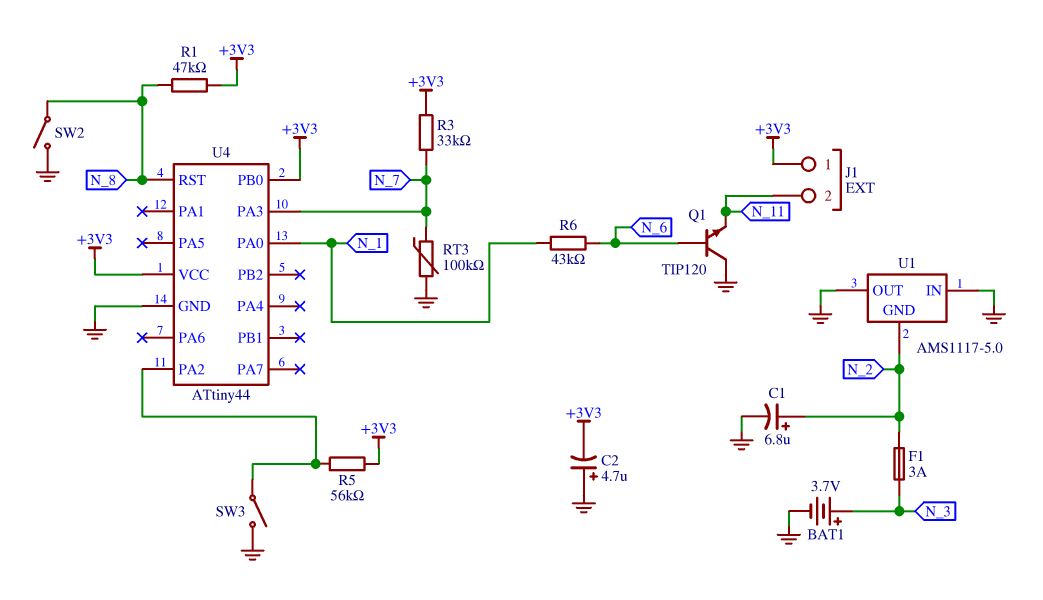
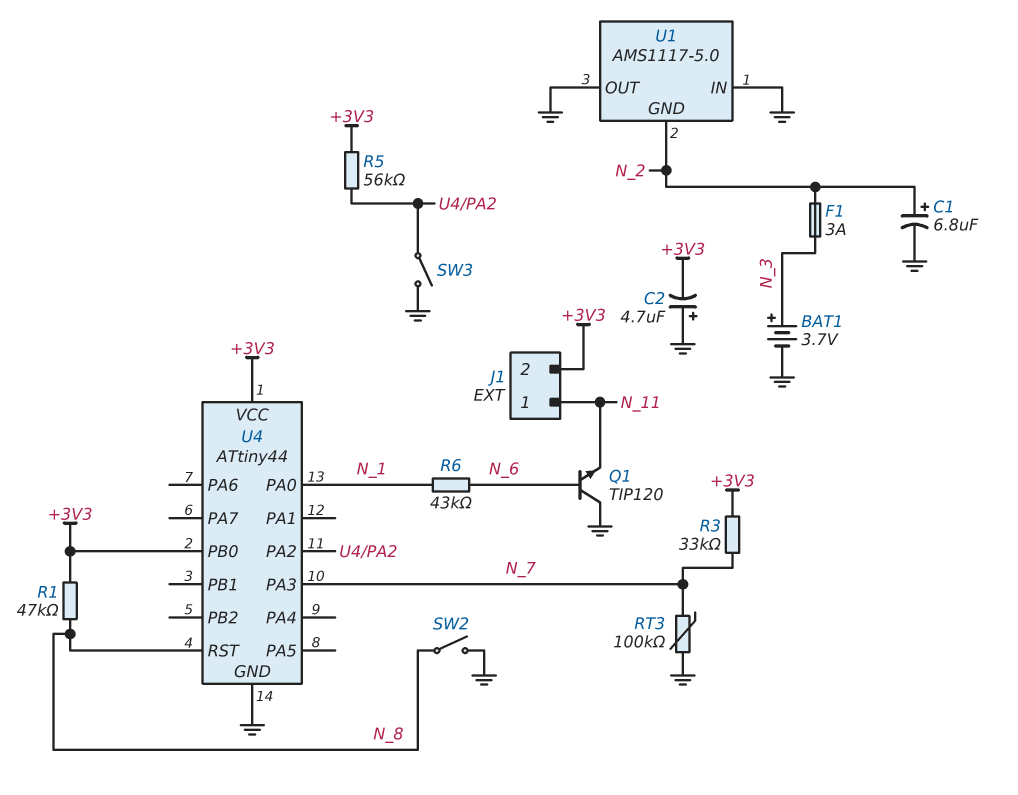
J1 pin 1: +3V3 -> N_11
J1 pin 2: N_11 -> +3V3

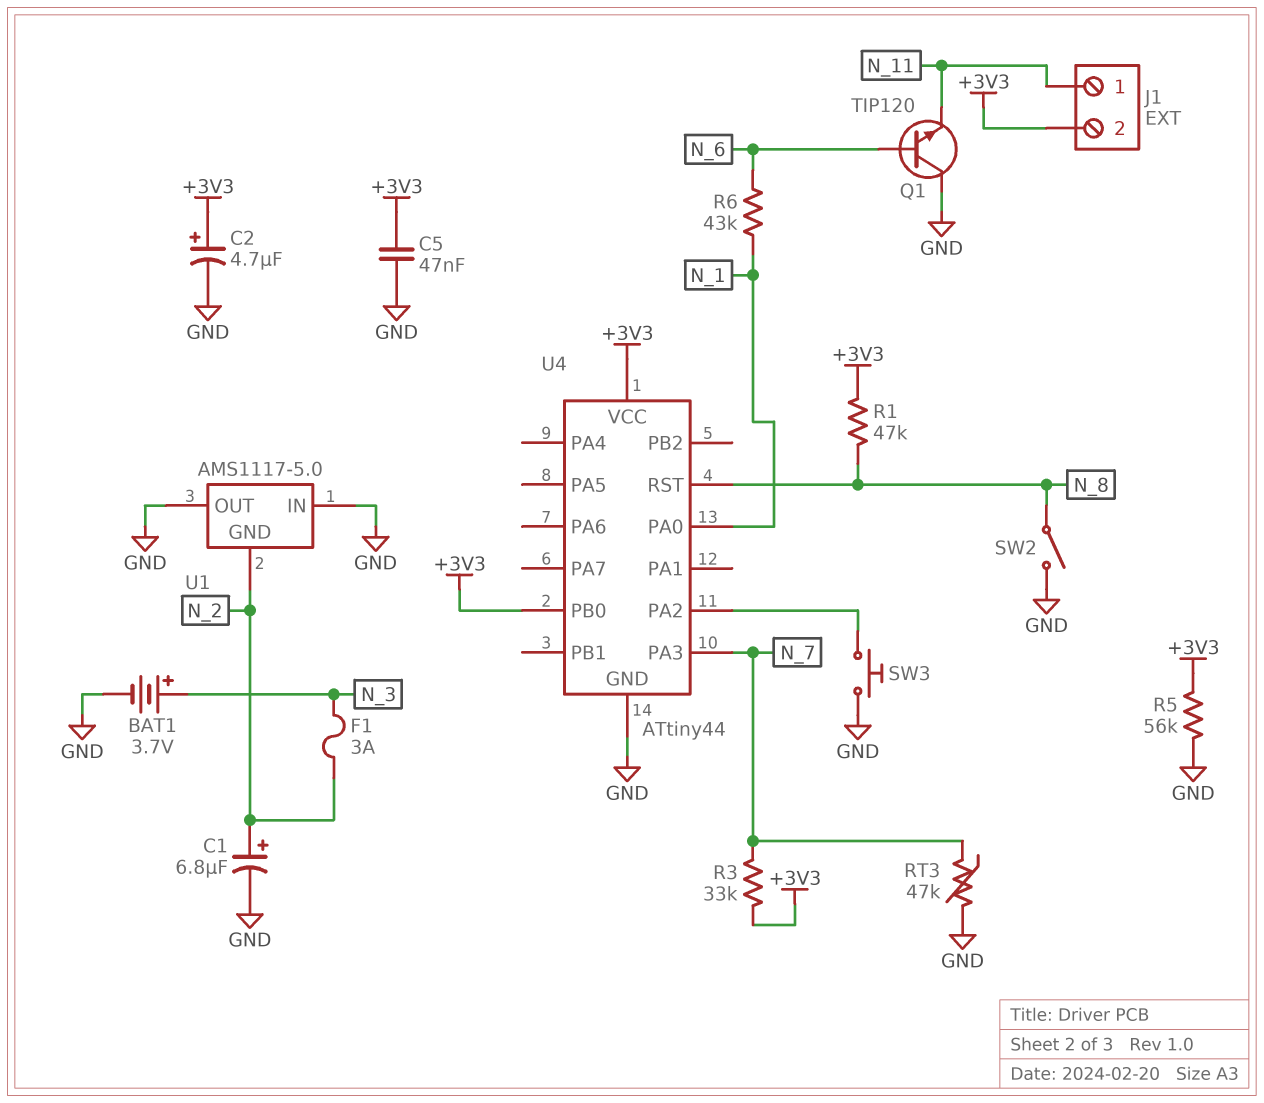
C2: 4.7uF (plus GND, minus +3V3) -> 4.7uF (plus +3V3, minus GND)
C5: none -> 47nF (+3V3, GND)
R5: 56k (+3V3, U4/PA2) -> 56k (+3V3, GND)
RT3: 100k (GND, N_7) -> 47k (GND, N_7)
SW3: switch (GND, U4/PA2) -> button (GND, U4/PA2)

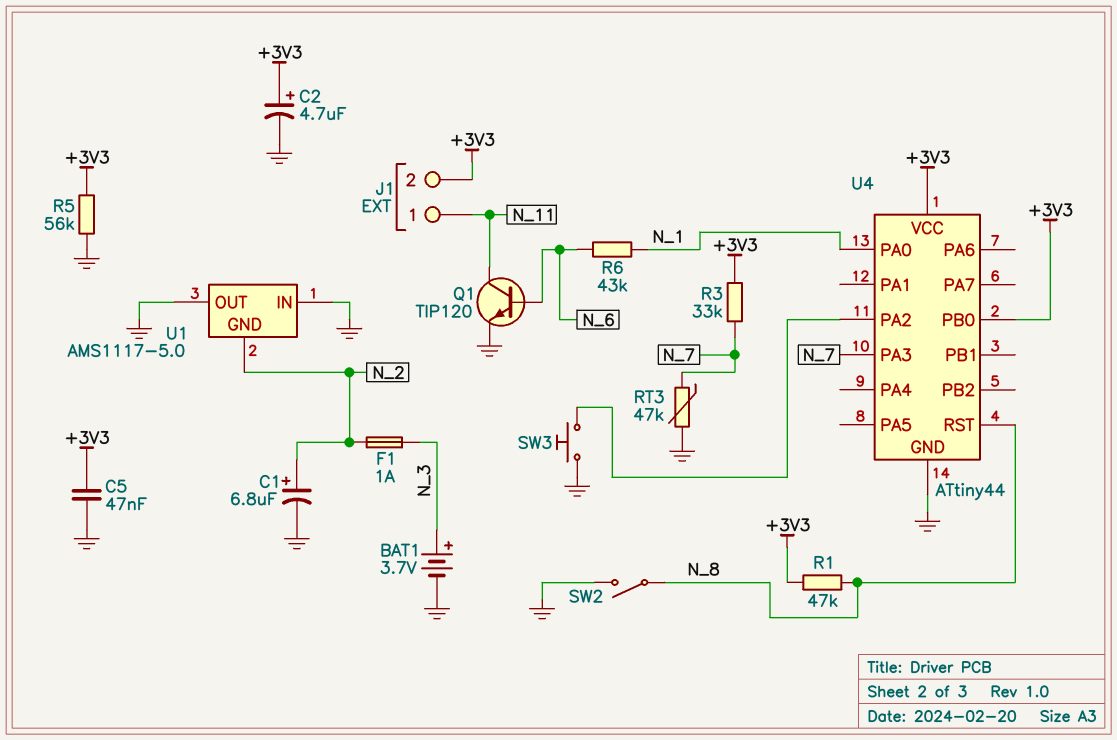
F1: 3A (N_2, N_3) -> 1A (N_2, N_3)
Q1: NPN TIP120 (B N_6, C GND, E N_11) -> NPN TIP120 (B N_6, C N_11, E GND)

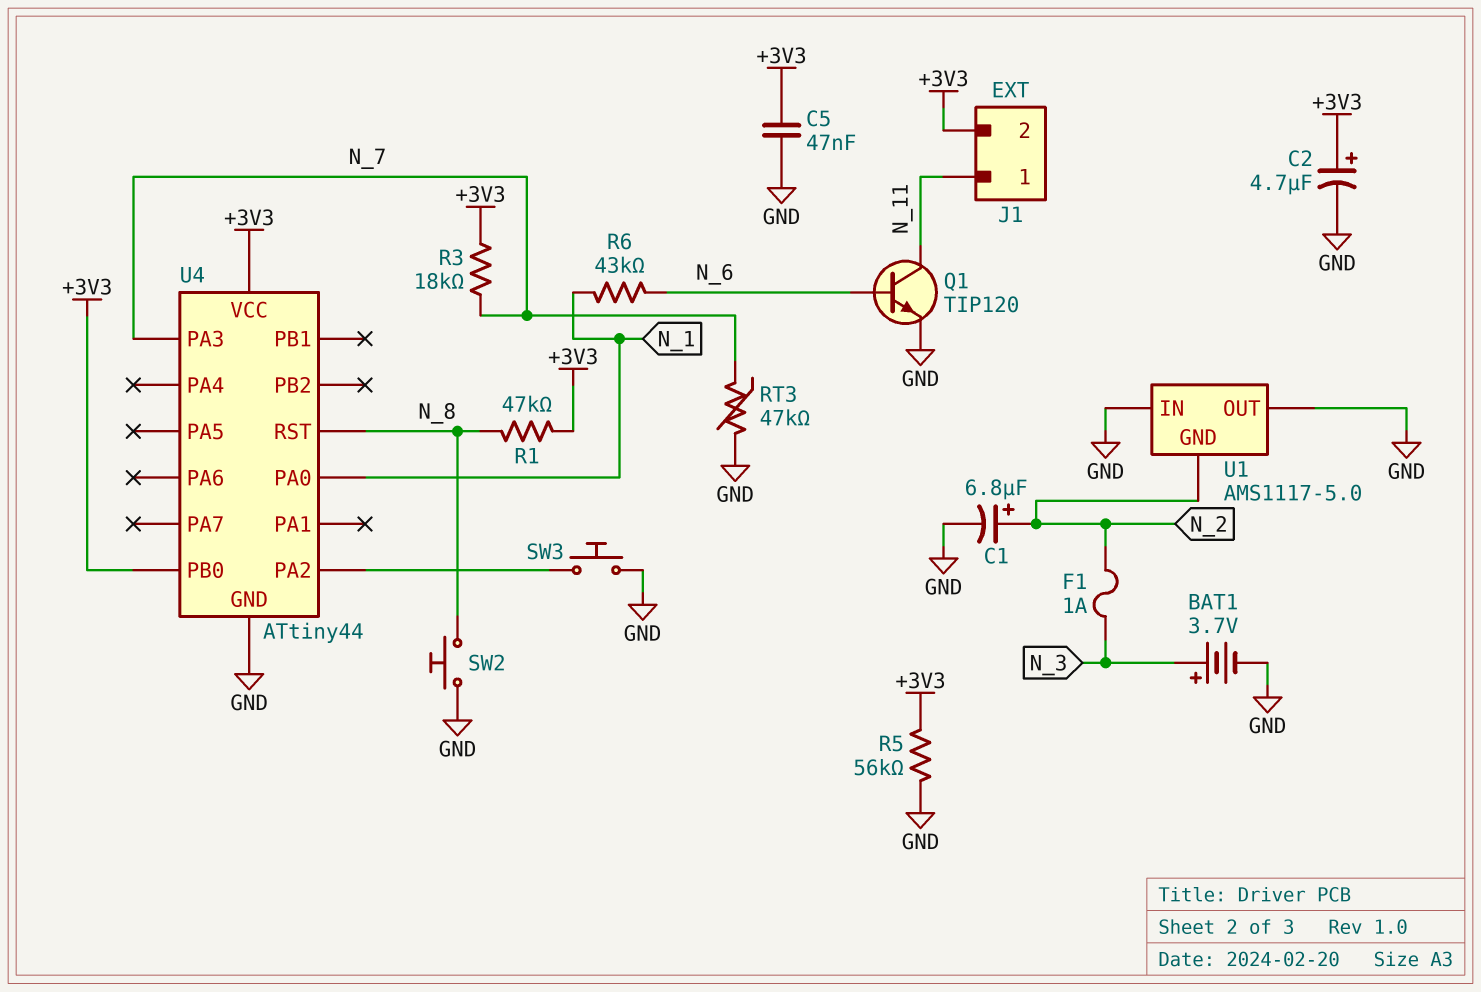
R3: 33k (+3V3, N_7) -> 18k (+3V3, N_7)
SW2: switch (GND, N_8) -> button (GND, N_8)

